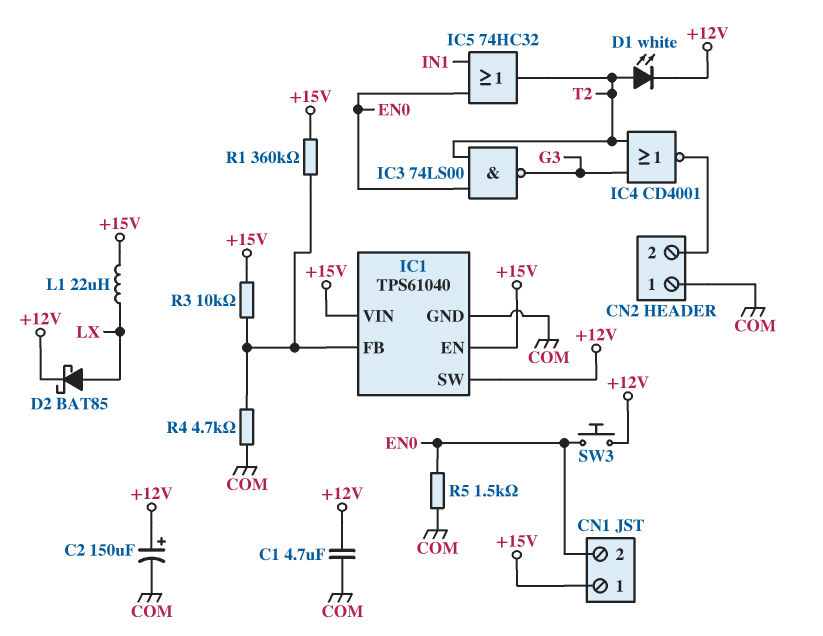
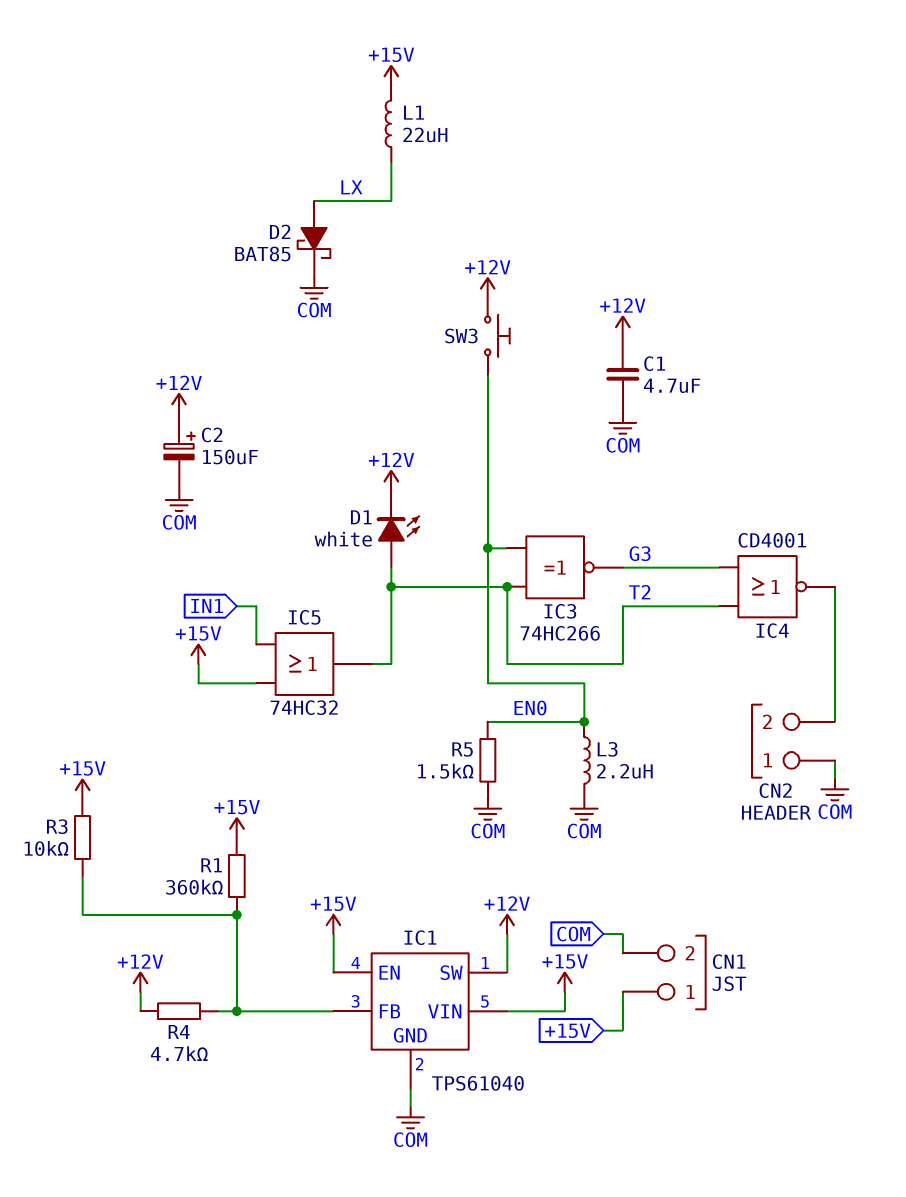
CN1 pin 2: EN0 -> COM
D2: schottky BAT85 (A LX, K +12V) -> schottky BAT85 (A LX, K COM)
IC3: NAND 74LS00 (in EN0, in T2, out G3) -> XNOR 74HC266 (in EN0, in T2, out G3)
IC5: OR 74HC32 (in EN0, in IN1, out T2) -> OR 74HC32 (in +15V, in IN1, out T2)
L3: none -> 2.2uH (COM, EN0)
R4: 4.7k (COM, IC1/FB) -> 4.7k (+12V, IC1/FB)

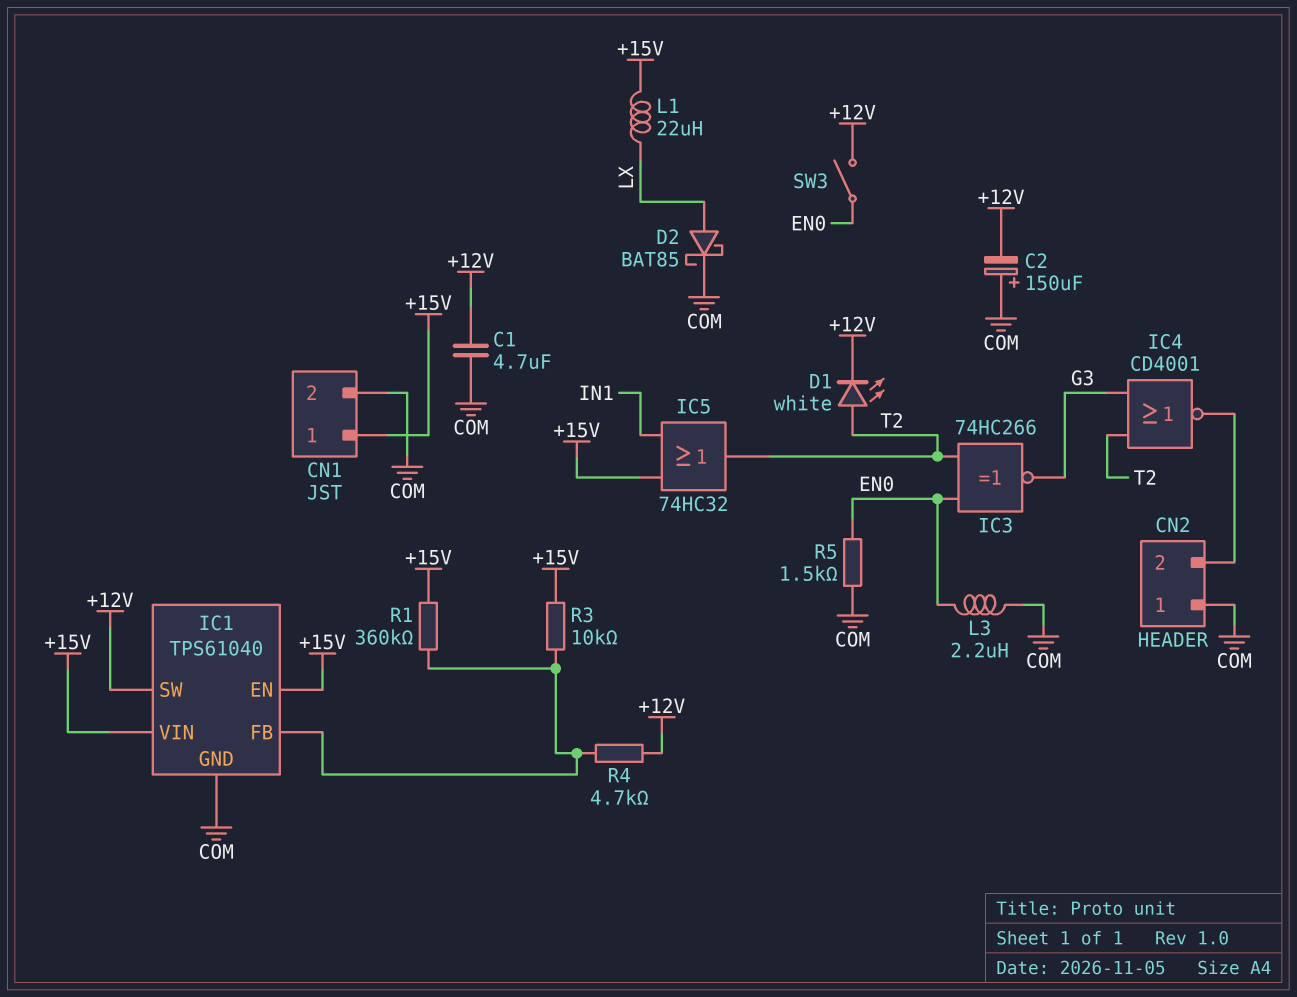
C2: 150uF (plus +12V, minus COM) -> 150uF (plus COM, minus +12V)
SW3: button (+12V, EN0) -> switch (+12V, EN0)

